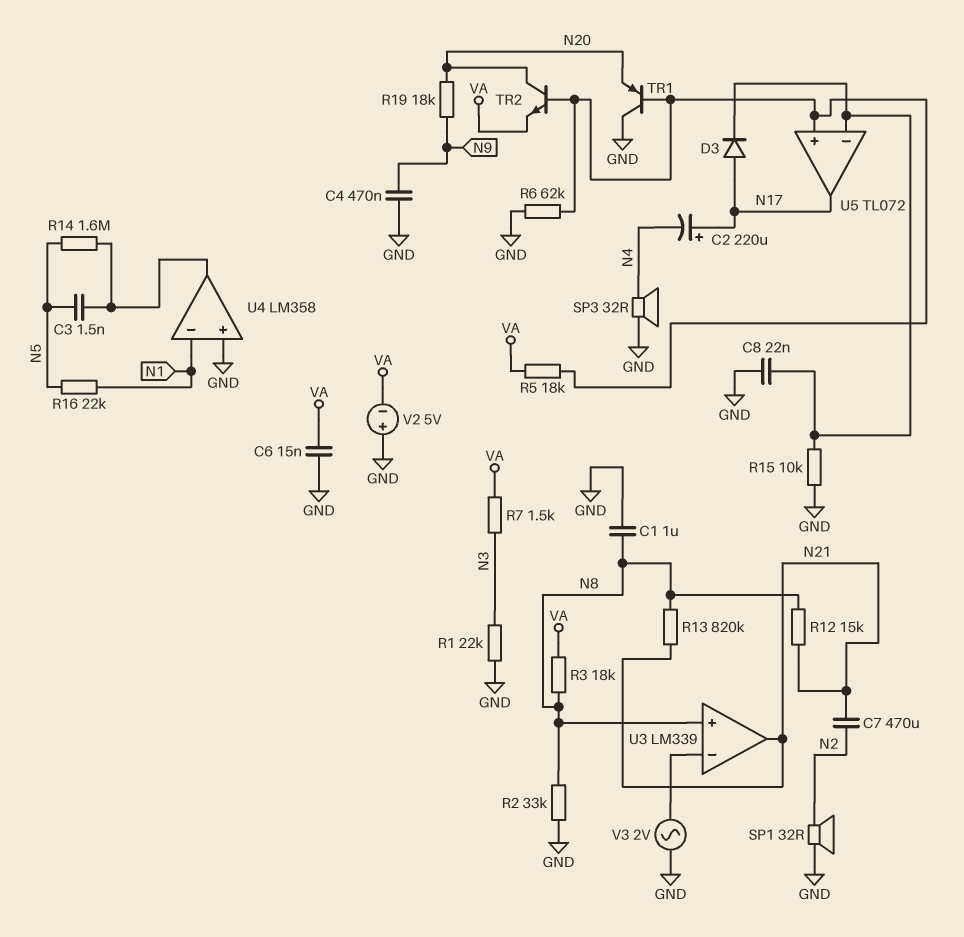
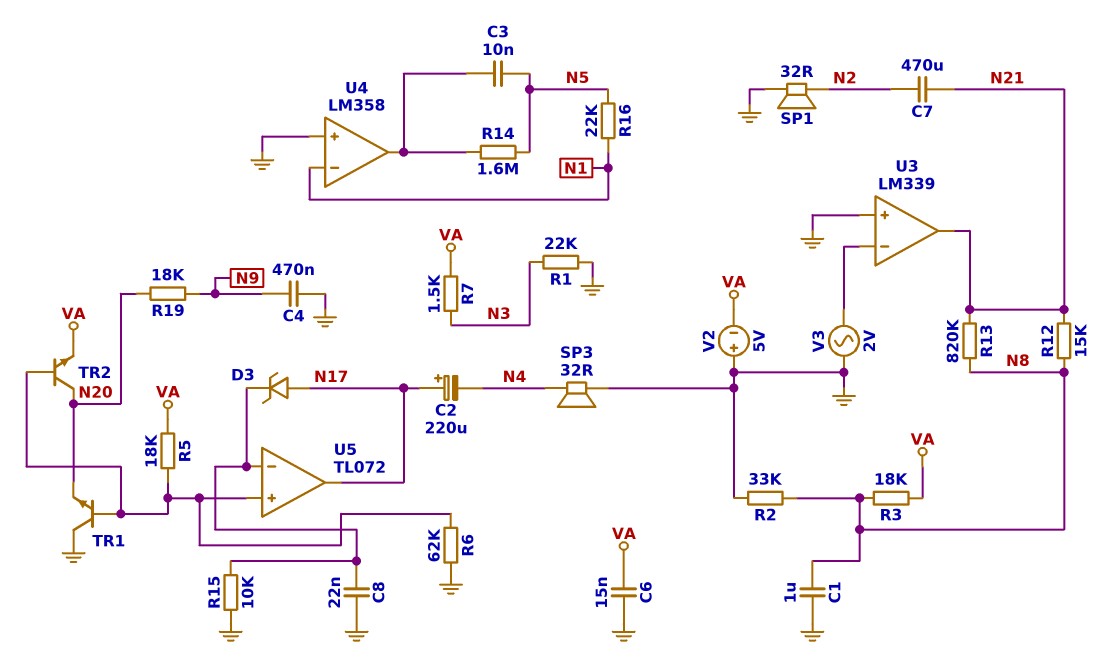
C3: 1.5nF (N5, U4/out) -> 10nF (N5, U4/out)
D3: diode (A N17, K U5/in-) -> zener (A N17, K U5/in-)
TR1: PNP (B U5/in+, C GND, E N20) -> NPN (B U5/in+, C GND, E N20)
U3 pin in+: N8 -> GND

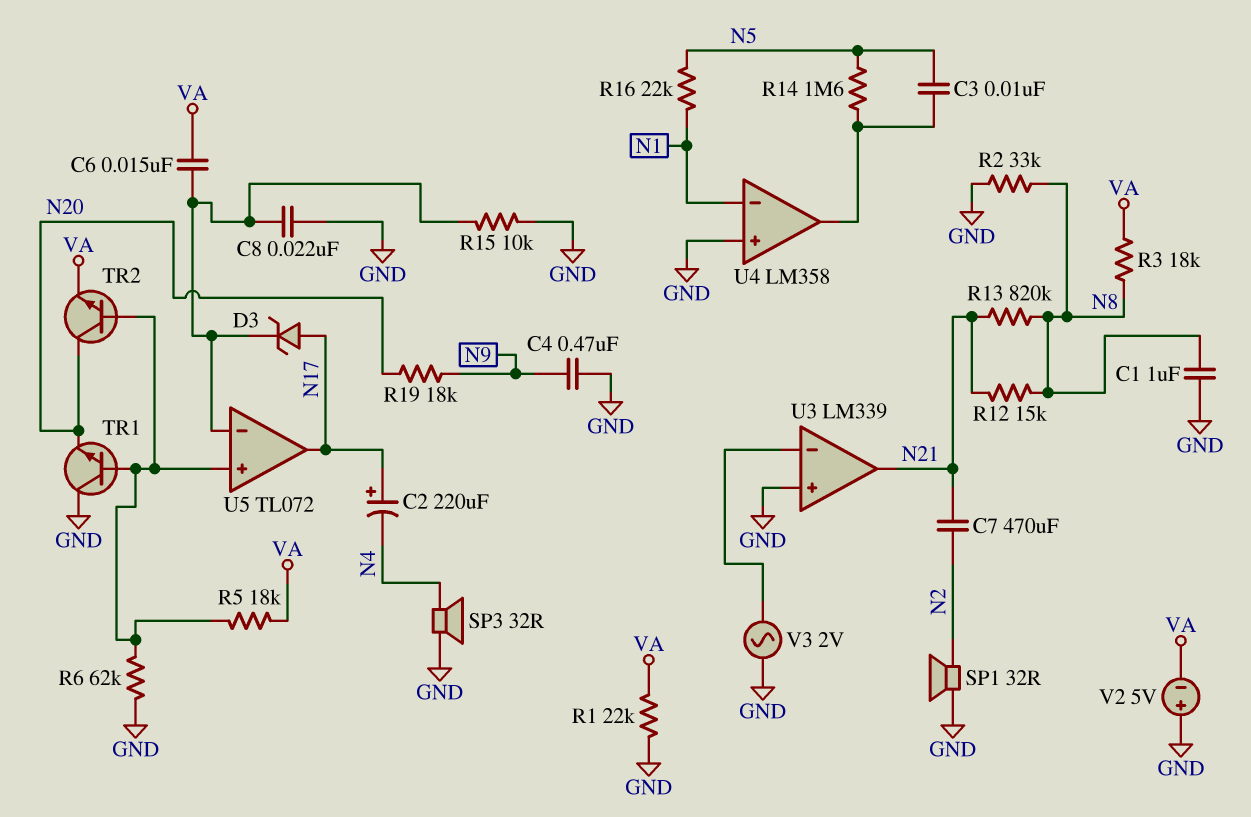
C6: 15nF (GND, VA) -> 15nF (U5/in-, VA)
R1: 22k (GND, N3) -> 22k (GND, VA)
R7: 1.5k (N3, VA) -> none

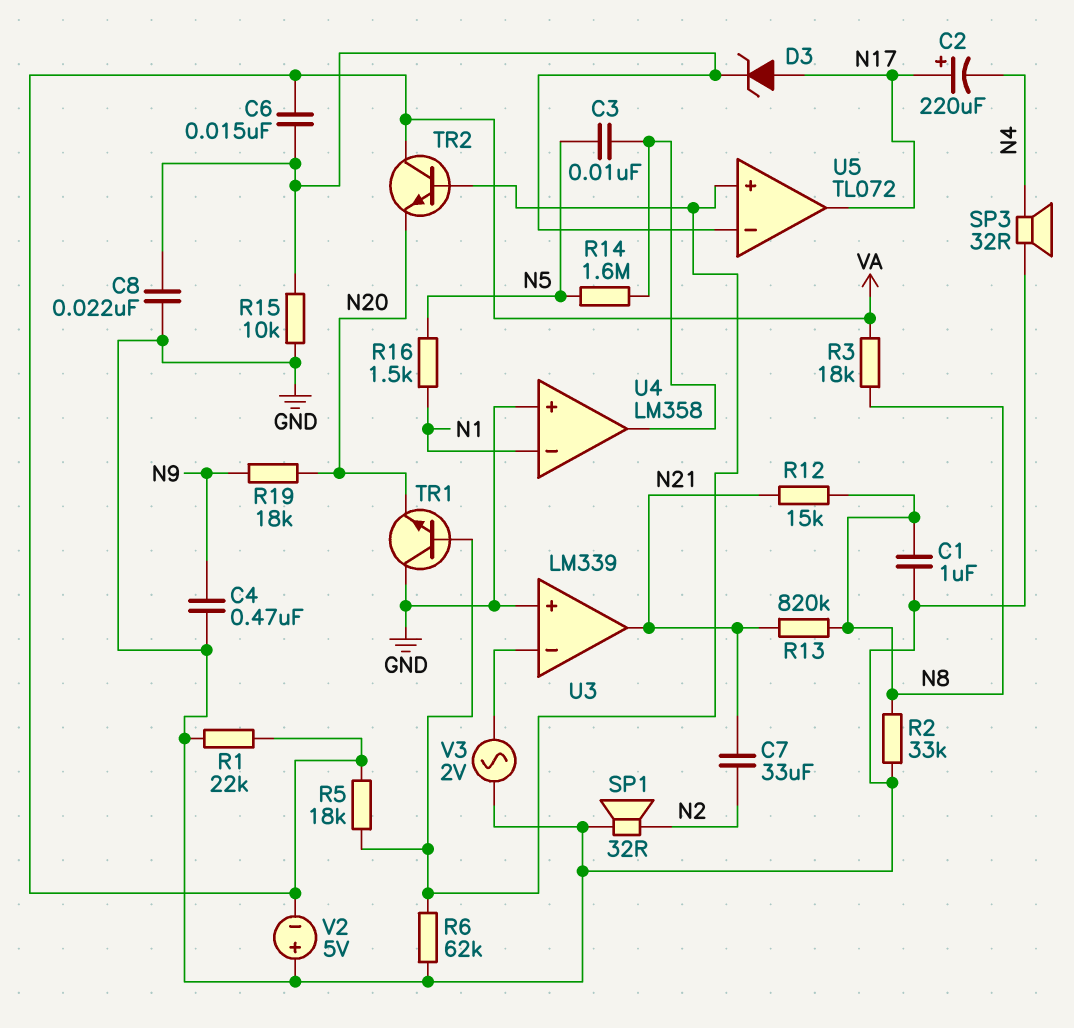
C7: 470uF (N2, N21) -> 33uF (N2, N21)
R16: 22k (N1, N5) -> 1.5k (N1, N5)
TR2: NPN (B U5/in+, C N20, E VA) -> NPN (B U5/in+, C VA, E N20)

